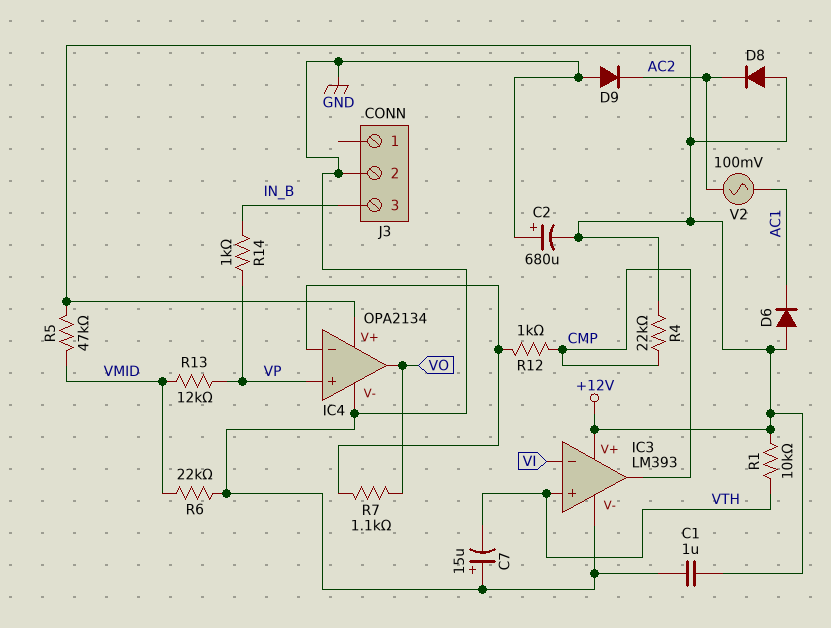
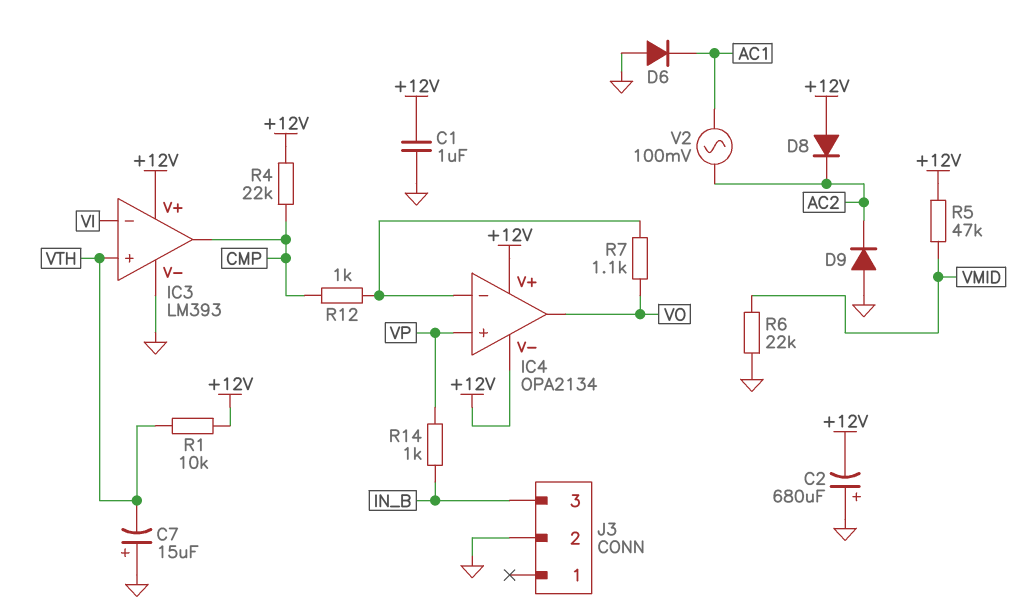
D6: diode (A +12V, K AC1) -> diode (A GND, K AC1)
IC4 pin V-: GND -> +12V
R13: 12k (VMID, VP) -> none

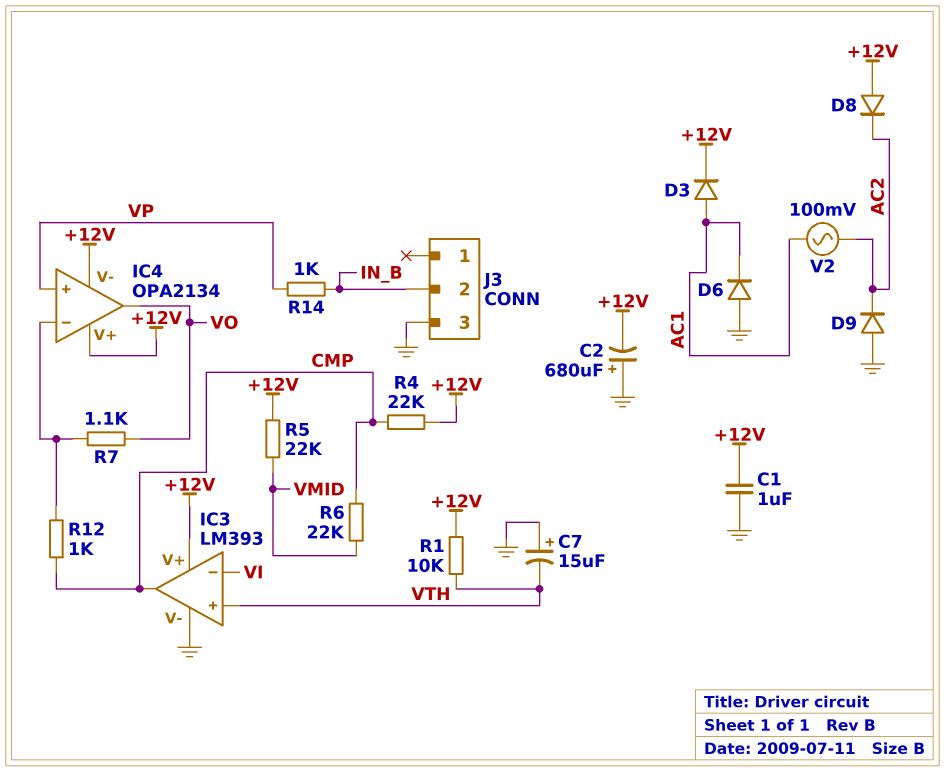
D3: none -> diode (A AC1, K +12V)
J3 pin 2: GND -> IN_B
J3 pin 3: IN_B -> GND
R5: 47k (+12V, VMID) -> 22k (+12V, VMID)
R6: 22k (GND, VMID) -> 22k (CMP, VMID)

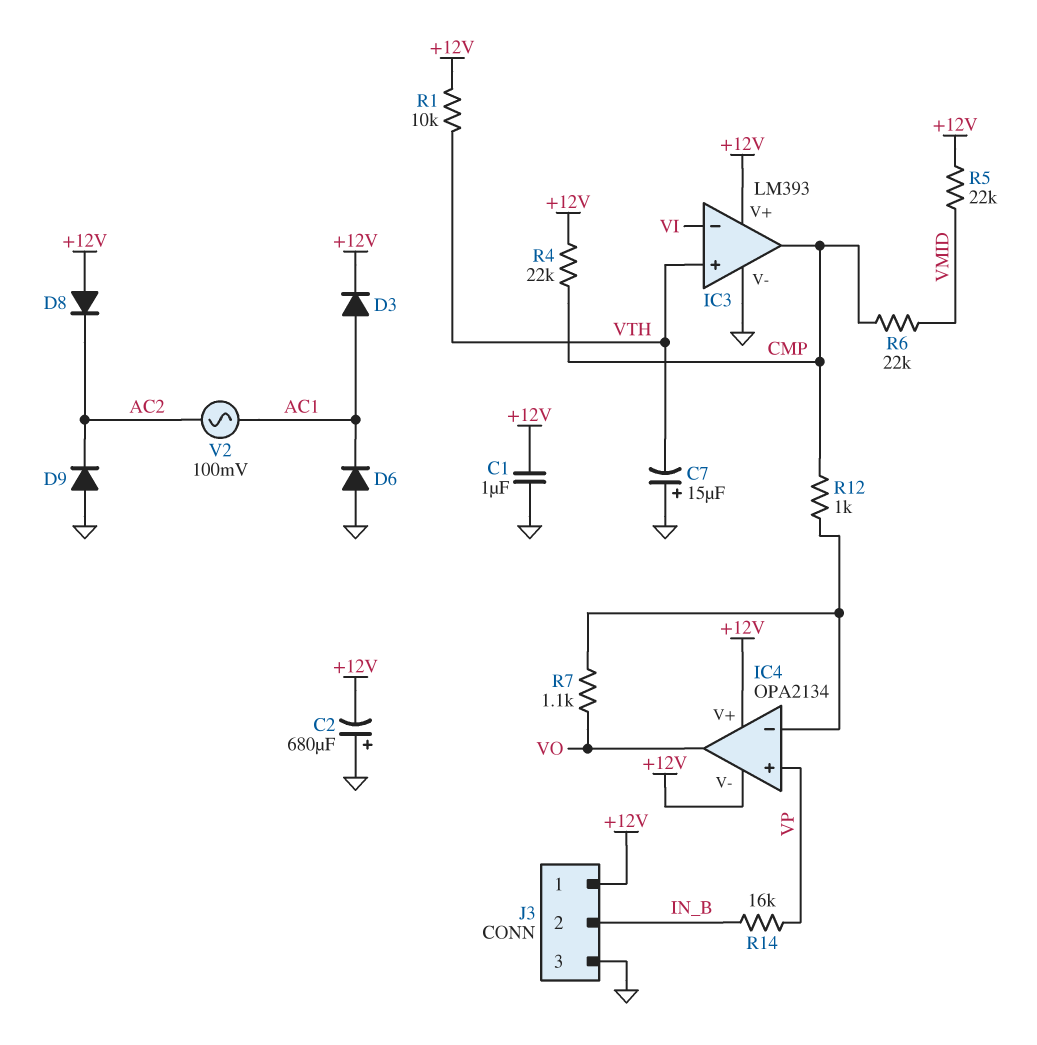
J3 pin 1: none -> +12V
R14: 1k (IN_B, VP) -> 16k (IN_B, VP)

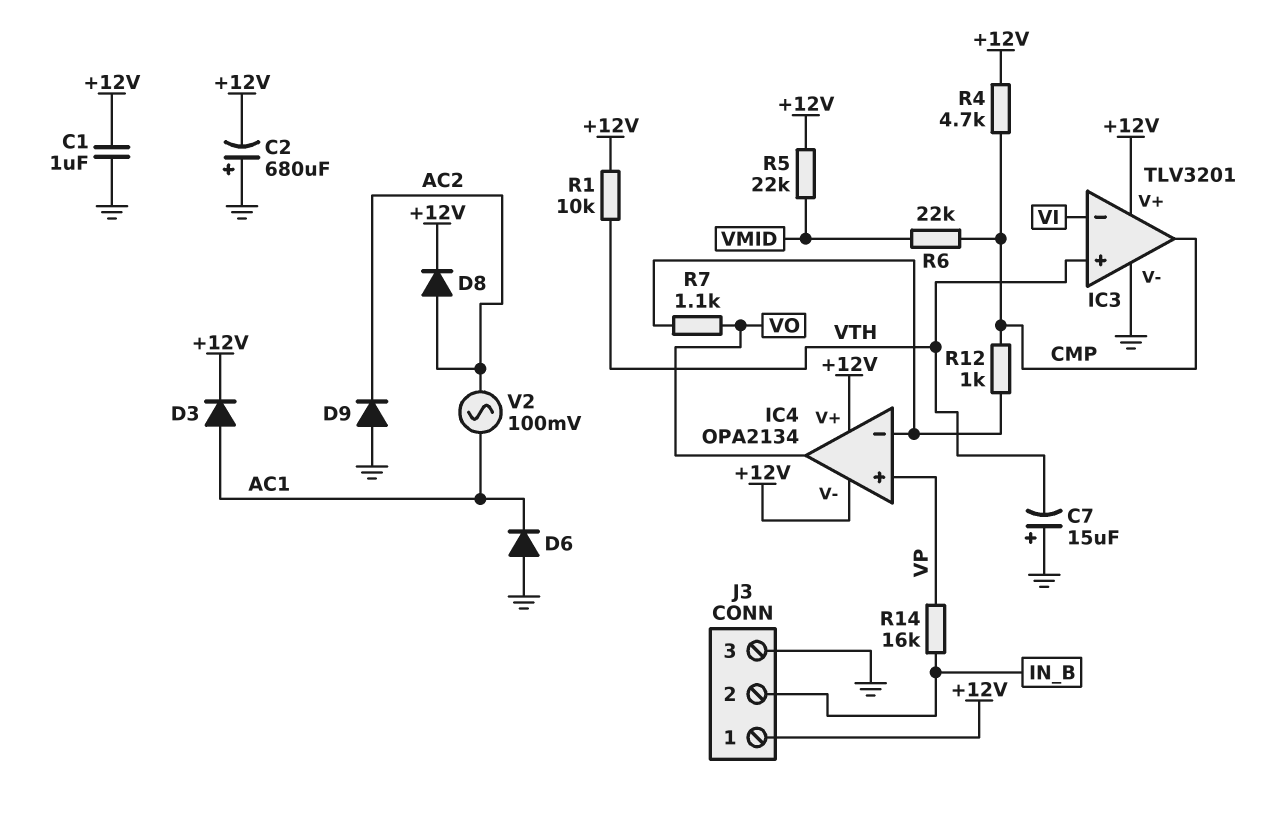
D8: diode (A +12V, K AC2) -> diode (A AC2, K +12V)
IC3: LM393 -> TLV3201
R4: 22k (+12V, CMP) -> 4.7k (+12V, CMP)

